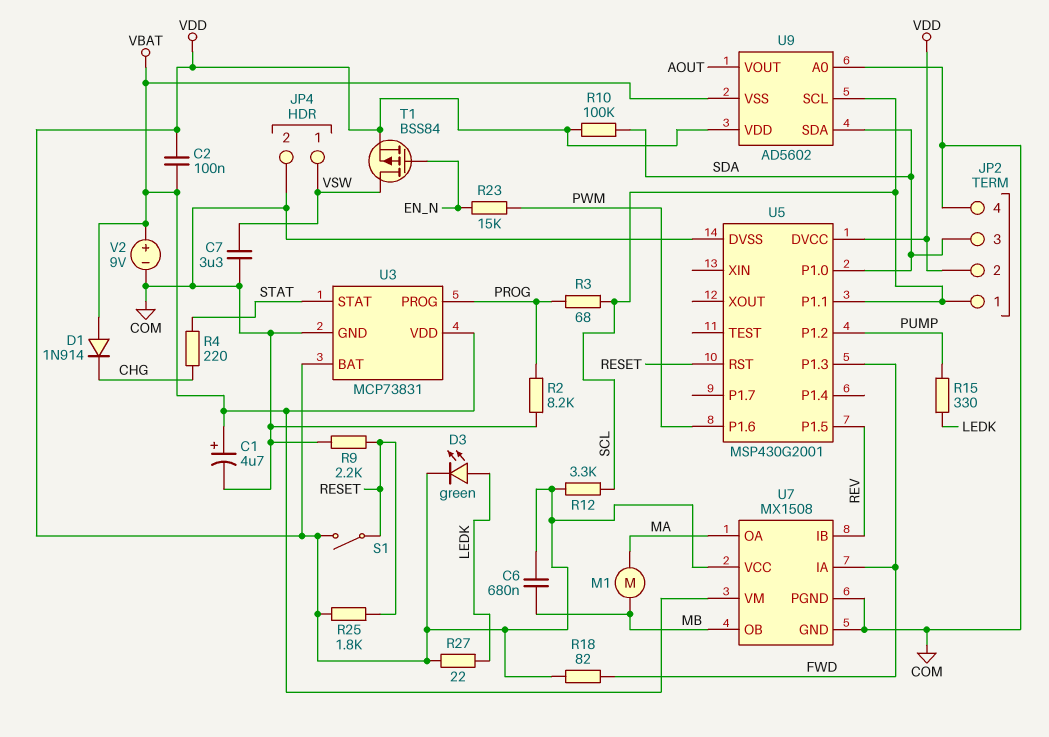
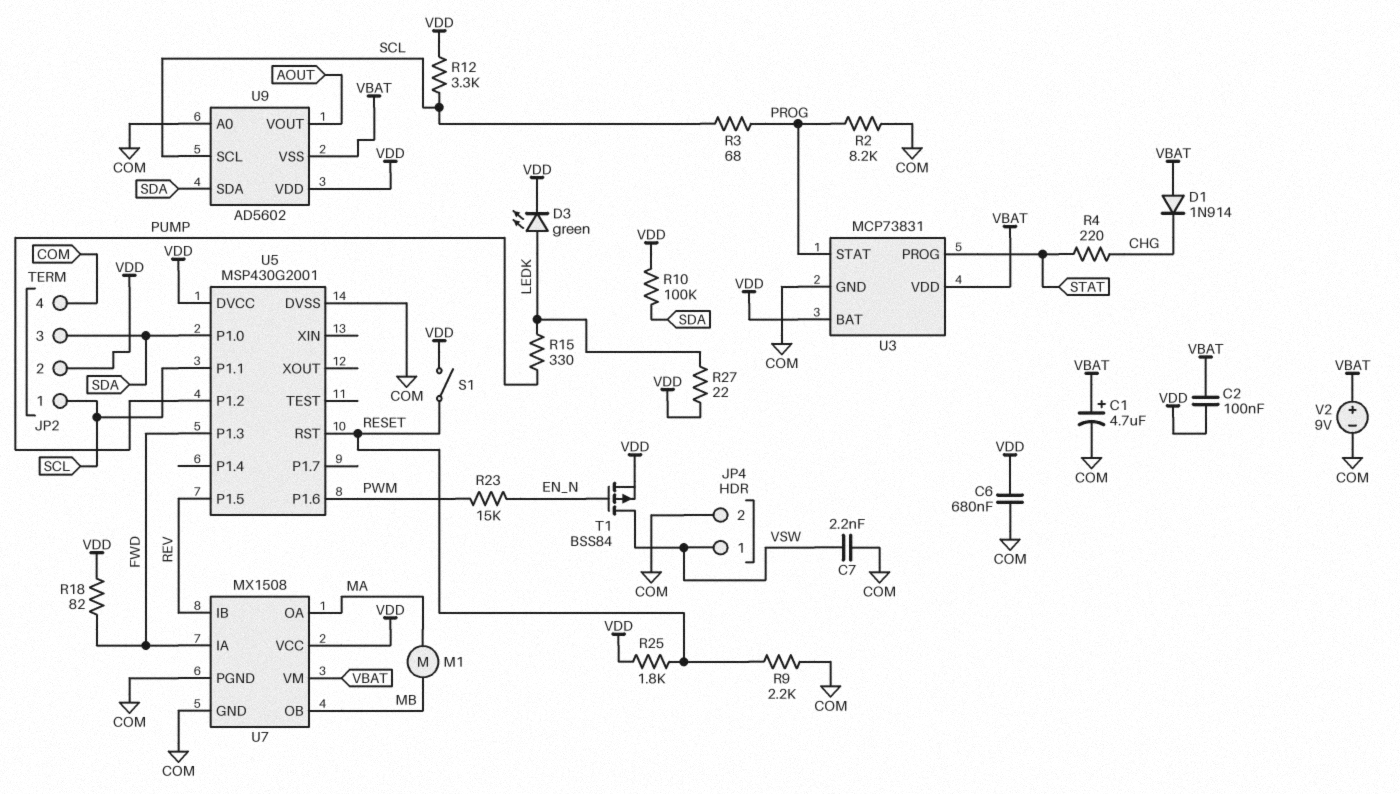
C6: 680nF (MB, VDD) -> 680nF (COM, VDD)
C7: 3.3uF (COM, VSW) -> 2.2nF (COM, VSW)
U3 pin PROG: PROG -> STAT
U3 pin STAT: STAT -> PROG

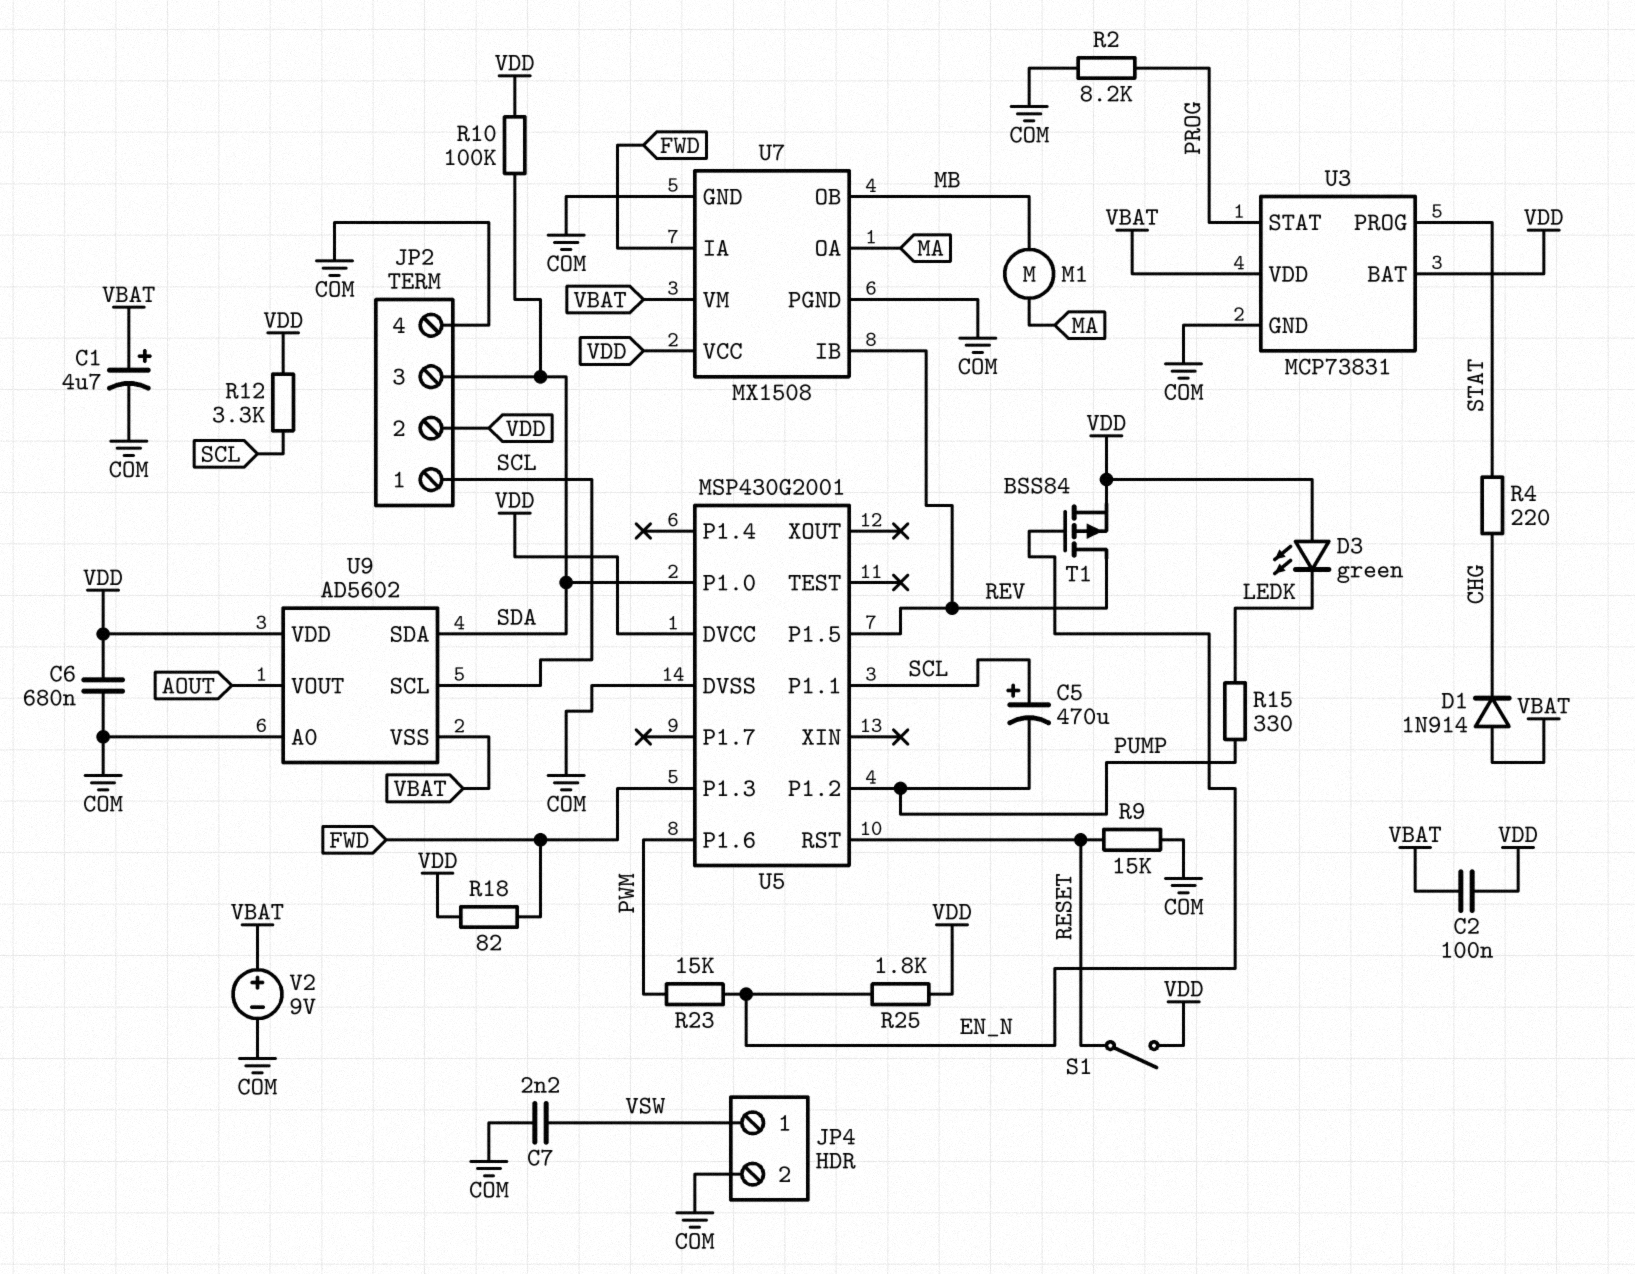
C5: none -> 470uF (plus SCL, minus PUMP)
D3: LED green (A LEDK, K VDD) -> LED green (A VDD, K LEDK)
R3: 68 (PROG, SCL) -> none
R9: 2.2k (COM, RESET) -> 15k (COM, RESET)
R25: 1.8k (RESET, VDD) -> 1.8k (EN_N, VDD)
R27: 22 (LEDK, VDD) -> none
T1: PMOS BSS84 (G EN_N, D VSW, S VDD) -> PMOS BSS84 (G EN_N, D REV, S VDD)

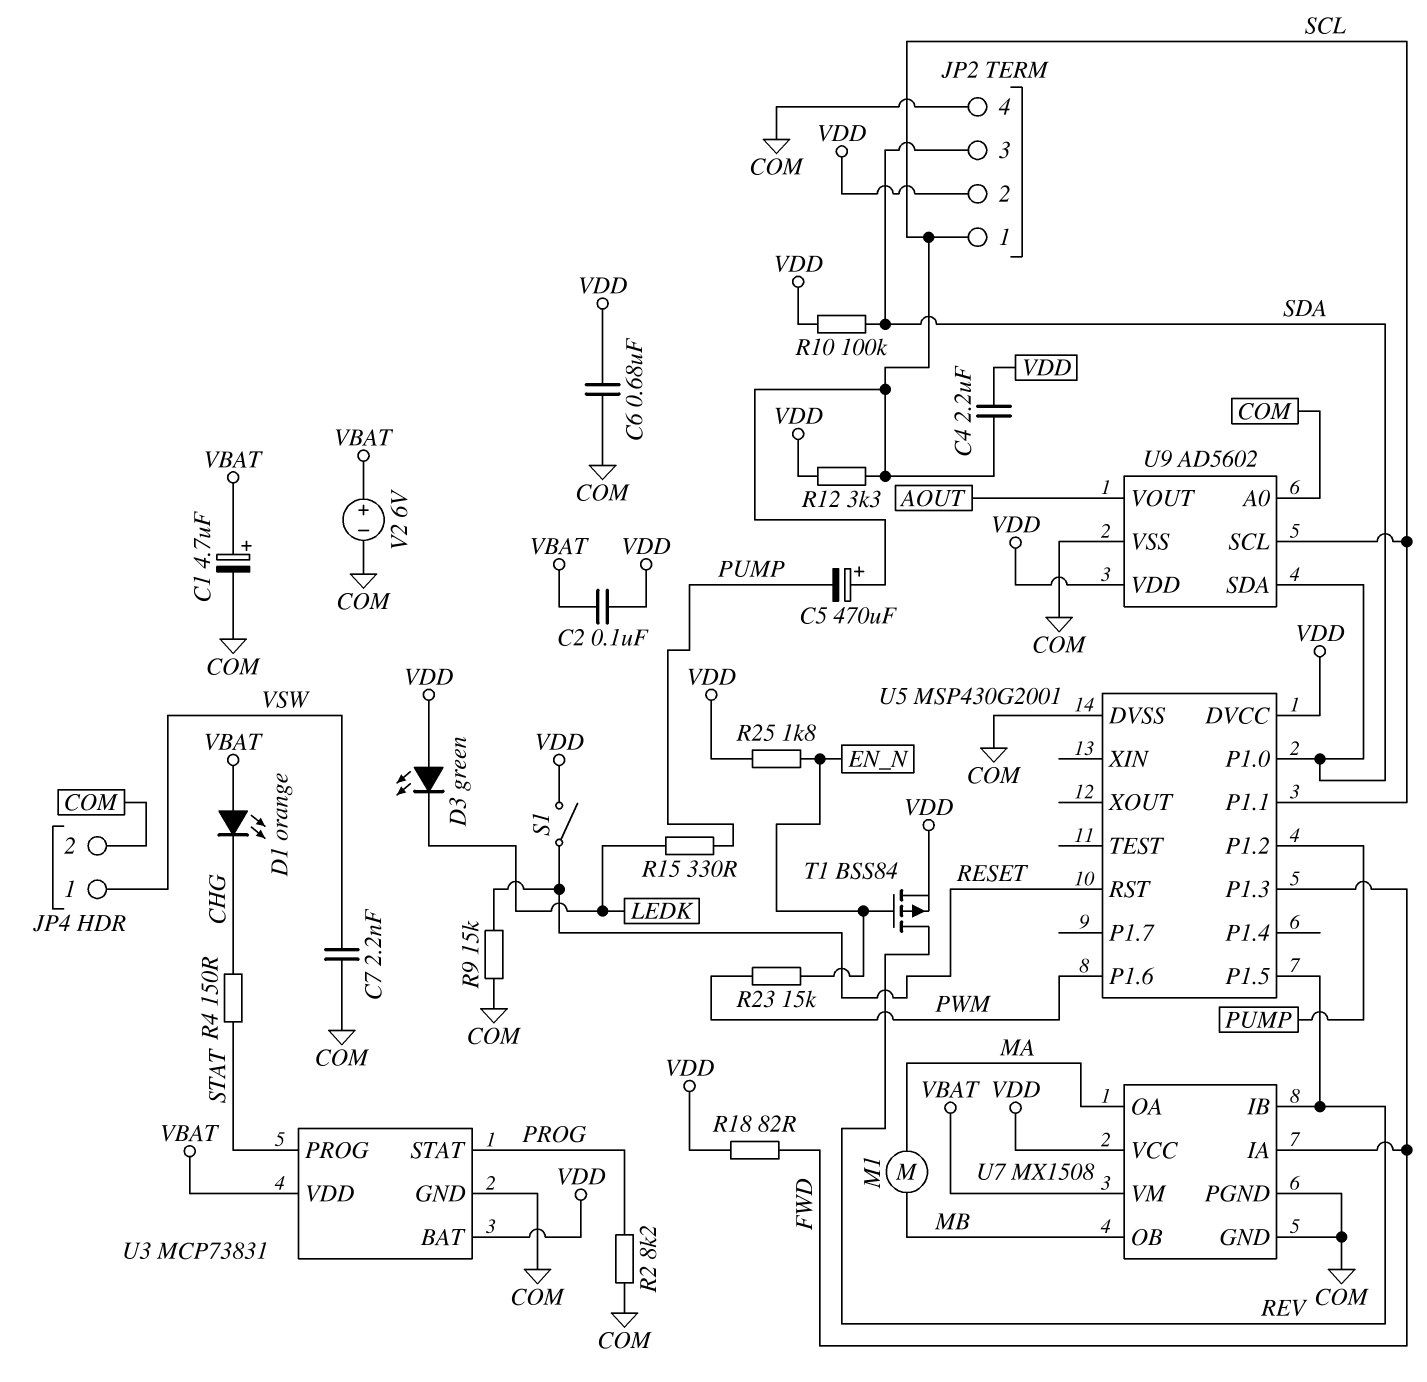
C4: none -> 2.2uF (SCL, VDD)
D1: diode 1N914 (A VBAT, K CHG) -> LED orange (A VBAT, K CHG)
R4: 220 (CHG, STAT) -> 150 (CHG, STAT)
U9 pin VSS: VBAT -> COM
V2: 9V (plus VBAT, minus COM) -> 6V (plus VBAT, minus COM)

